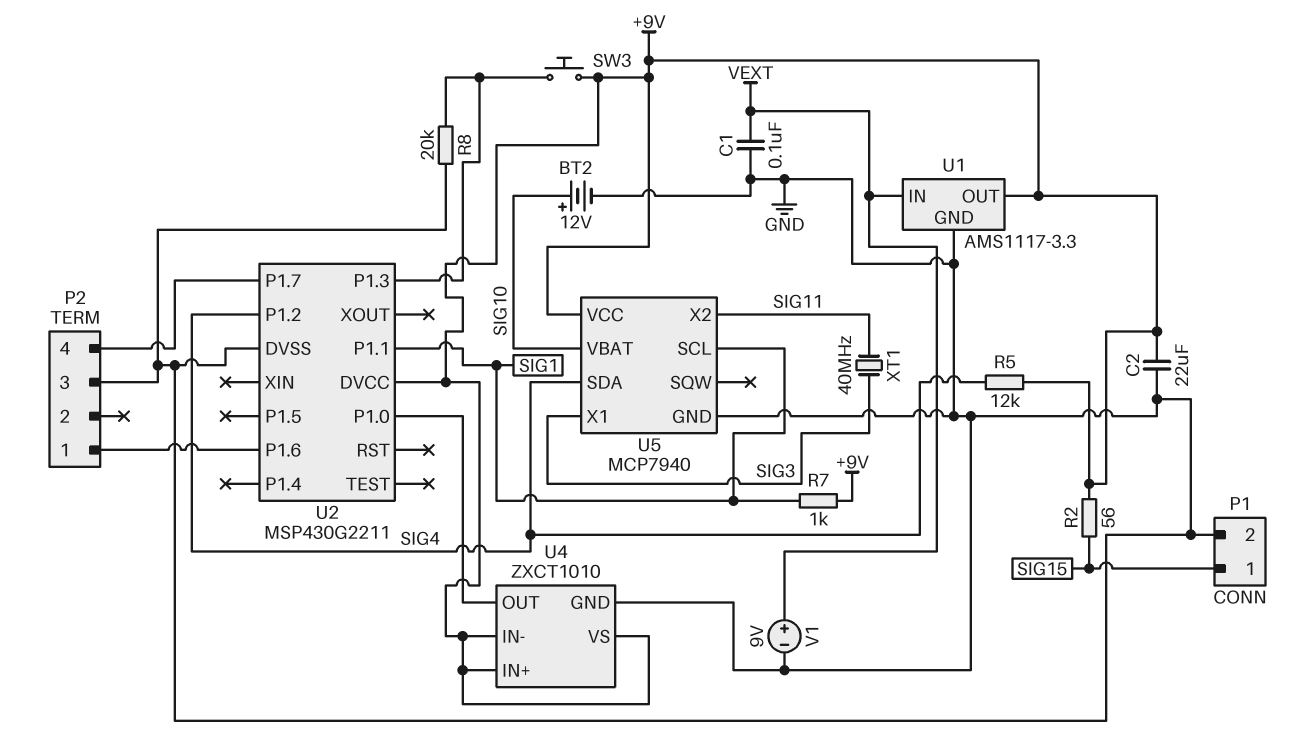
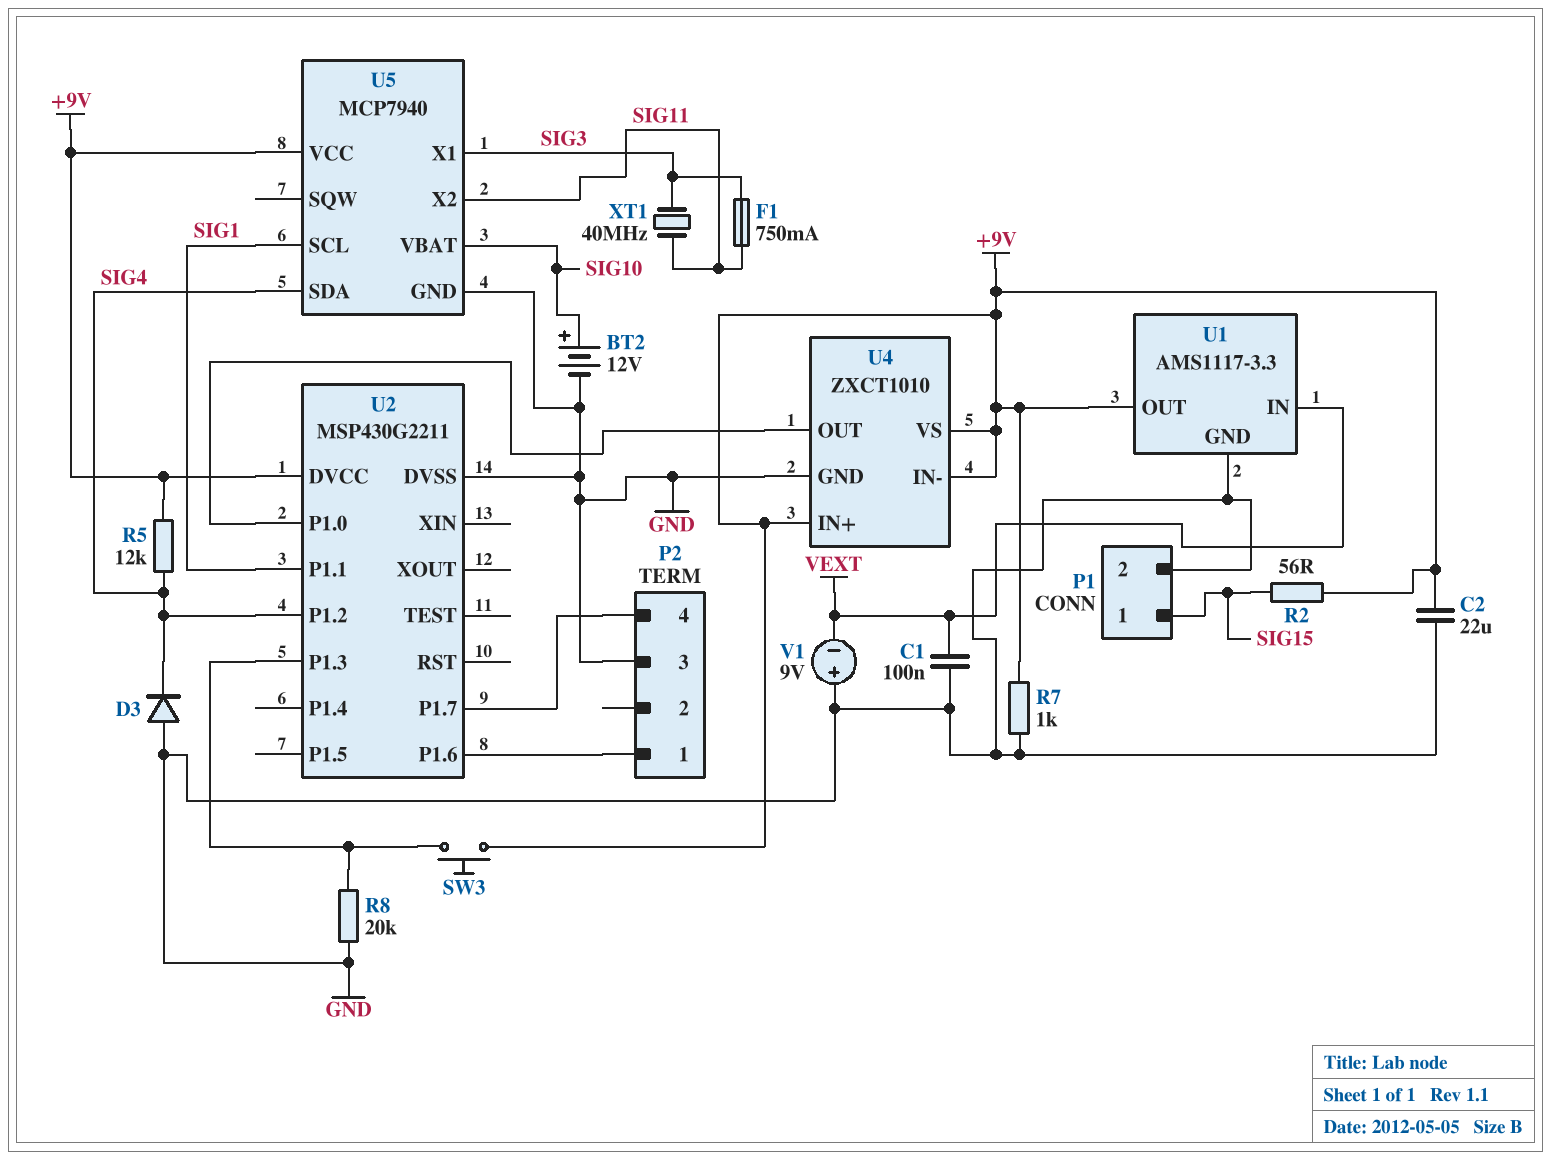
D3: none -> diode (A GND, K SIG4)
F1: none -> 750mA (SIG3, SIG11)
R7: 1k (+9V, SIG1) -> 1k (+9V, GND)
V1: 9V (plus VEXT, minus GND) -> 9V (plus GND, minus VEXT)

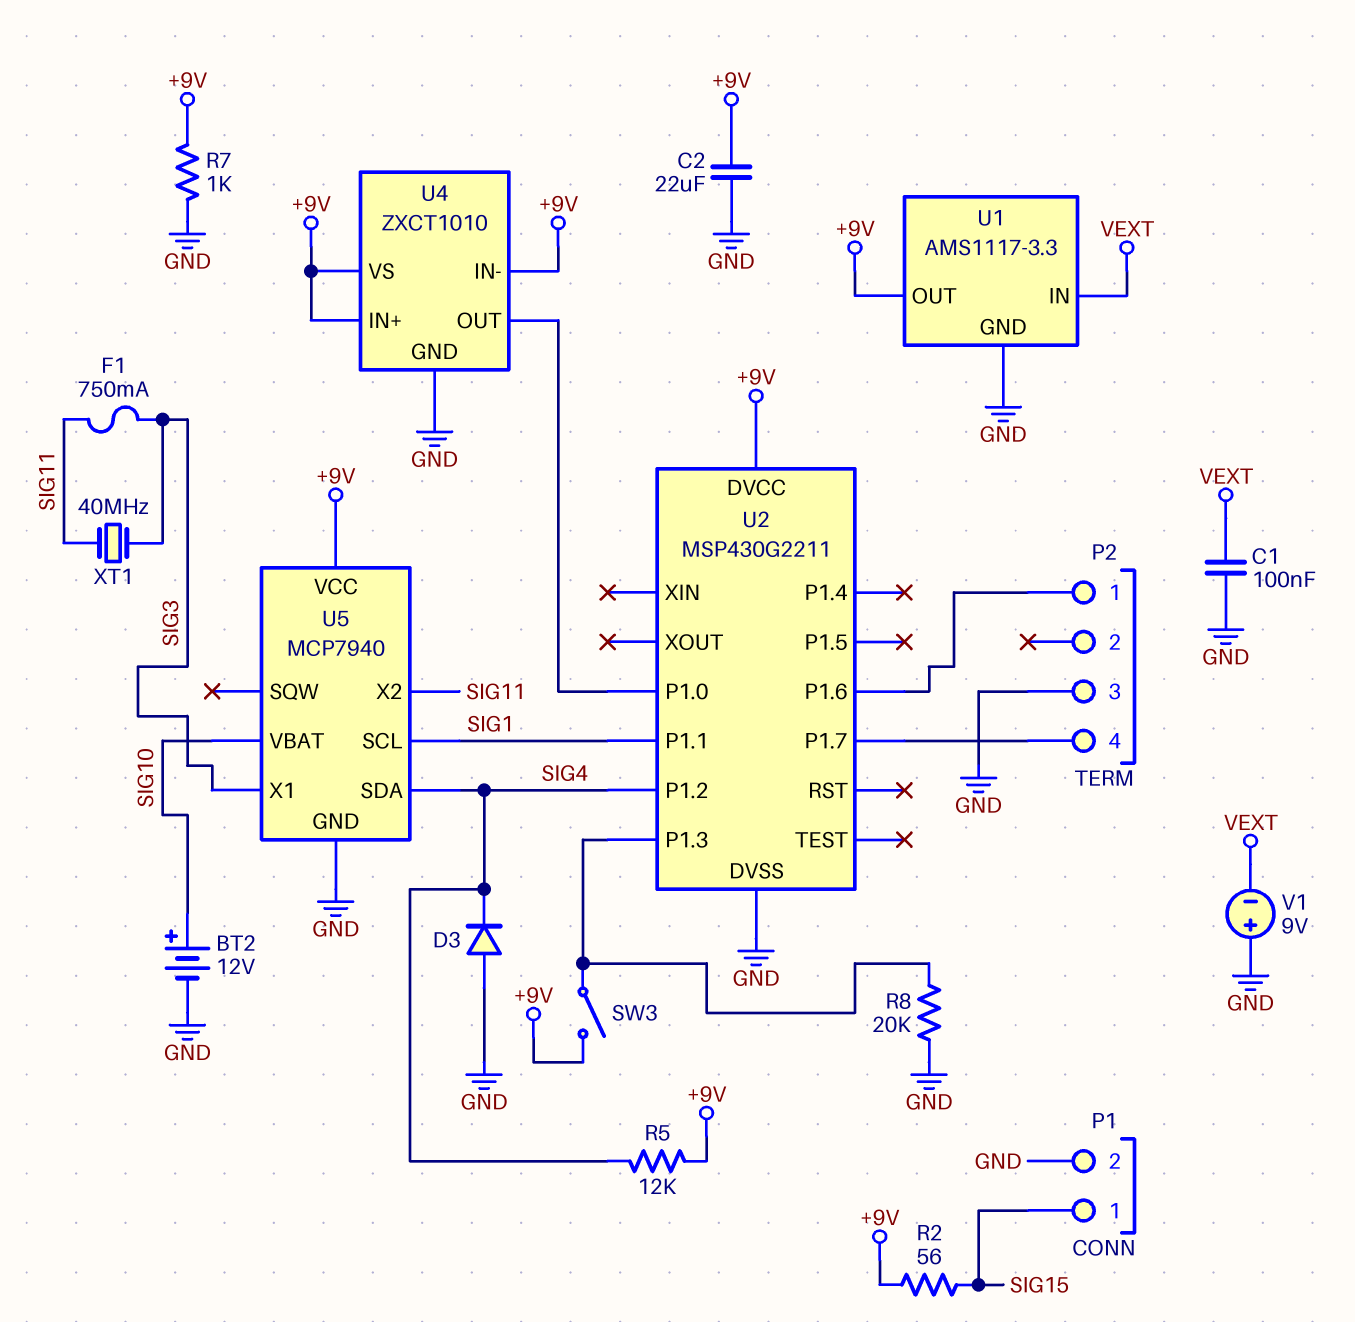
SW3: button (+9V, U2/P1.3) -> switch (+9V, U2/P1.3)

